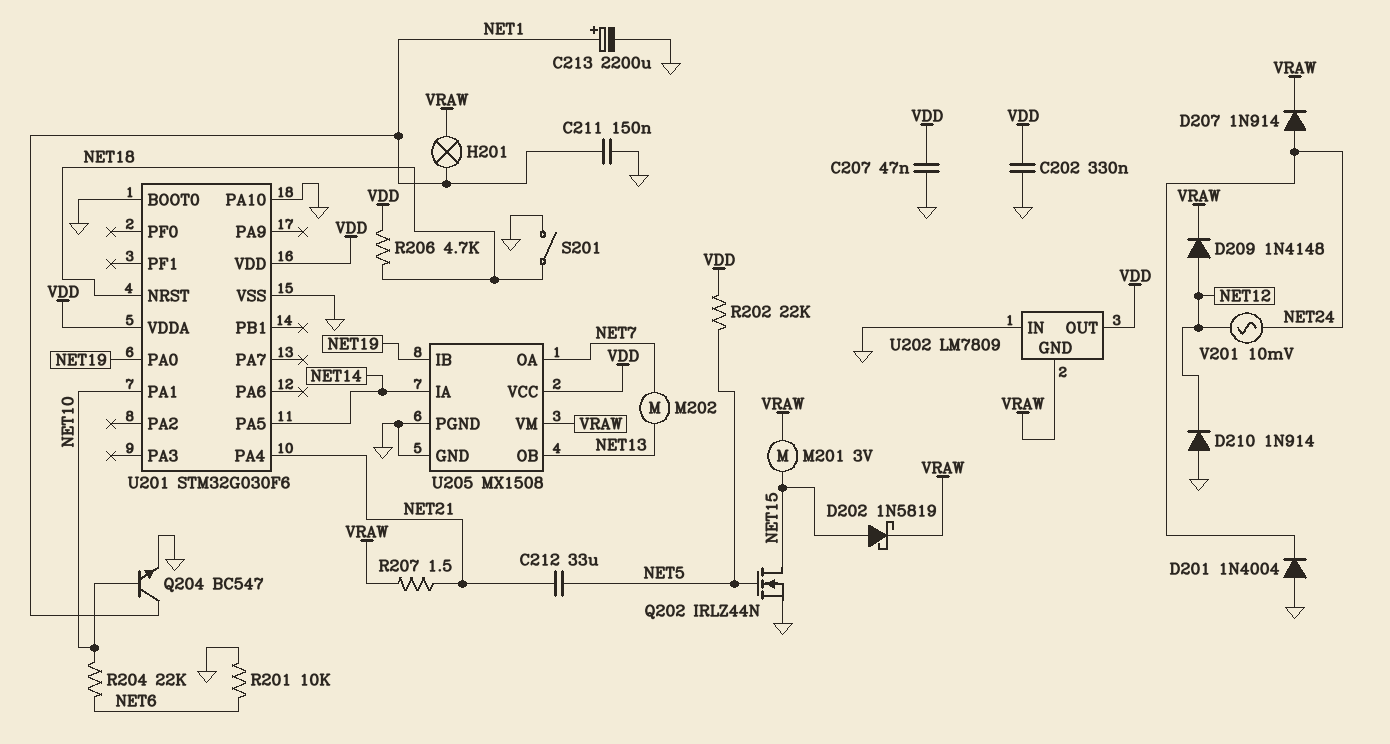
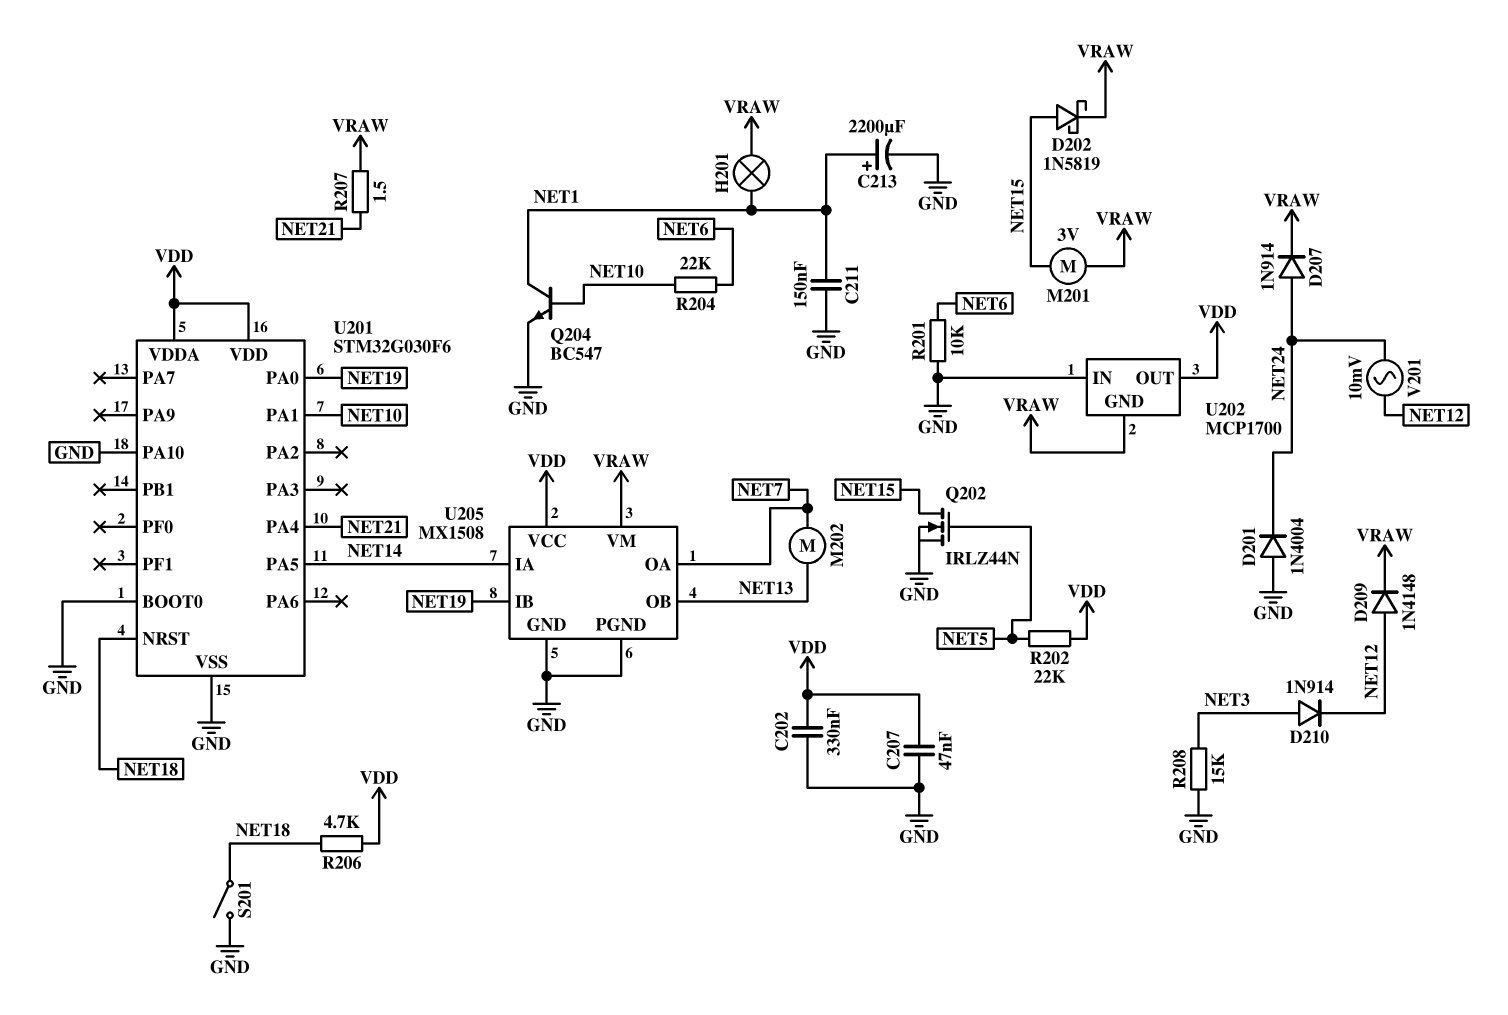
C212: 33uF (NET5, NET21) -> none
D210: diode 1N914 (A GND, K NET12) -> diode 1N914 (A NET3, K NET12)
R208: none -> 15k (GND, NET3)
U202: LM7809 -> MCP1700

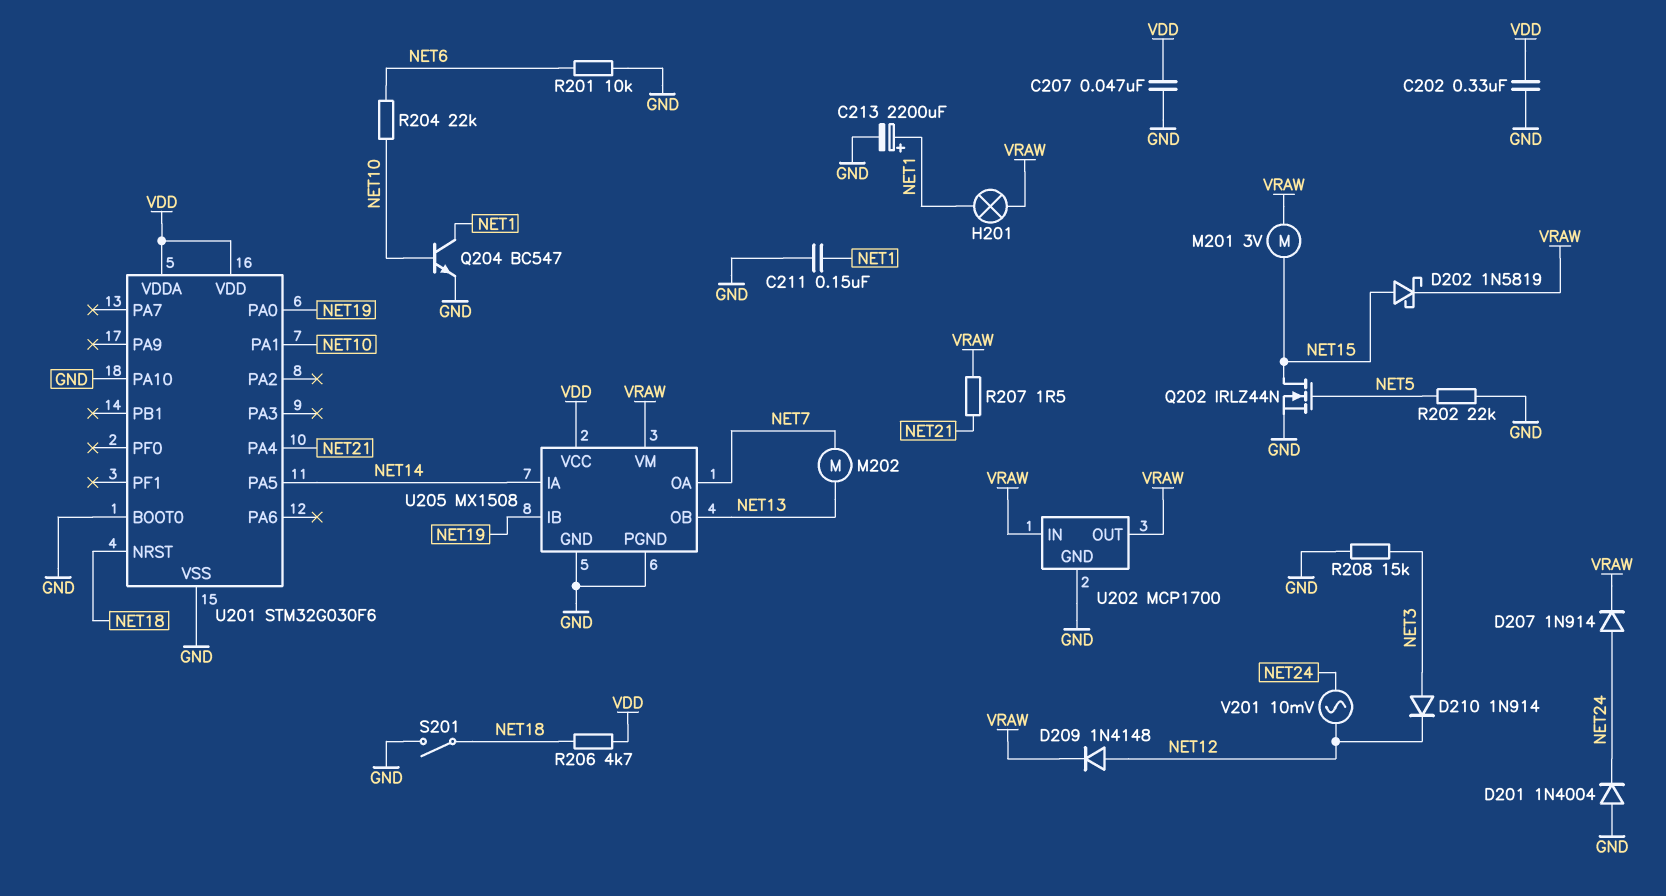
R202: 22k (NET5, VDD) -> 22k (GND, NET5)
U202 pin GND: VRAW -> GND
U202 pin IN: GND -> VRAW
U202 pin OUT: VDD -> VRAW

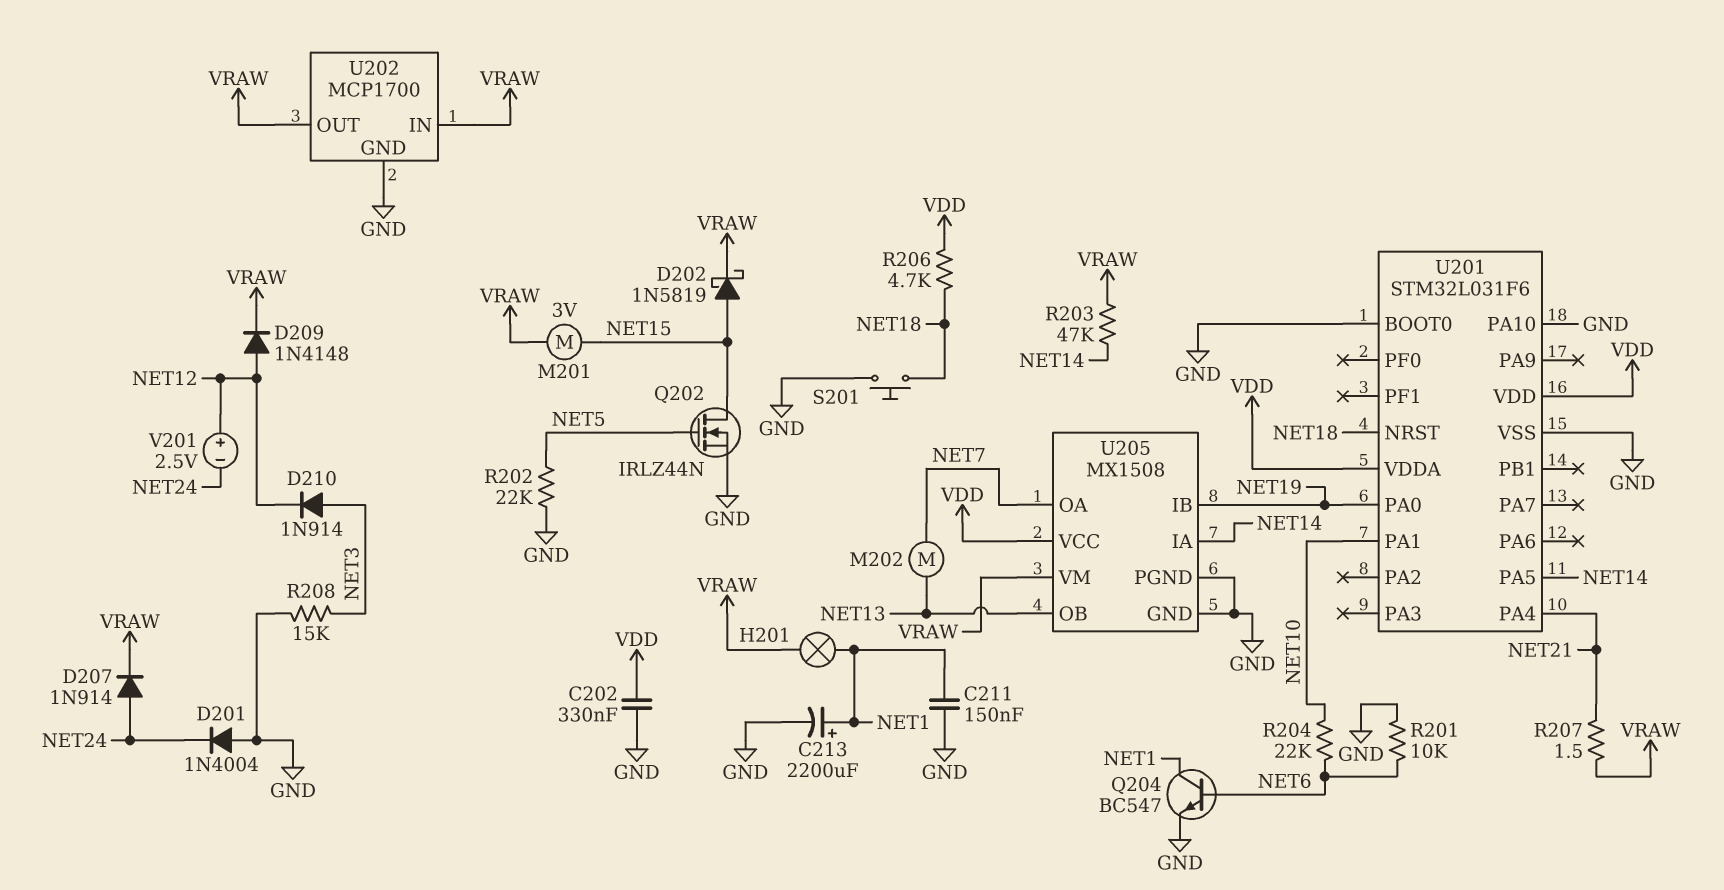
C207: 47nF (GND, VDD) -> none
Q204: NPN BC547 (B NET10, C NET1, E GND) -> NPN BC547 (B NET6, C NET1, E GND)
R203: none -> 47k (NET14, VRAW)
S201: switch (GND, NET18) -> button (GND, NET18)
U201: STM32G030F6 -> STM32L031F6
V201: AC 10mV (NET12, NET24) -> 2.5V (plus NET12, minus NET24)

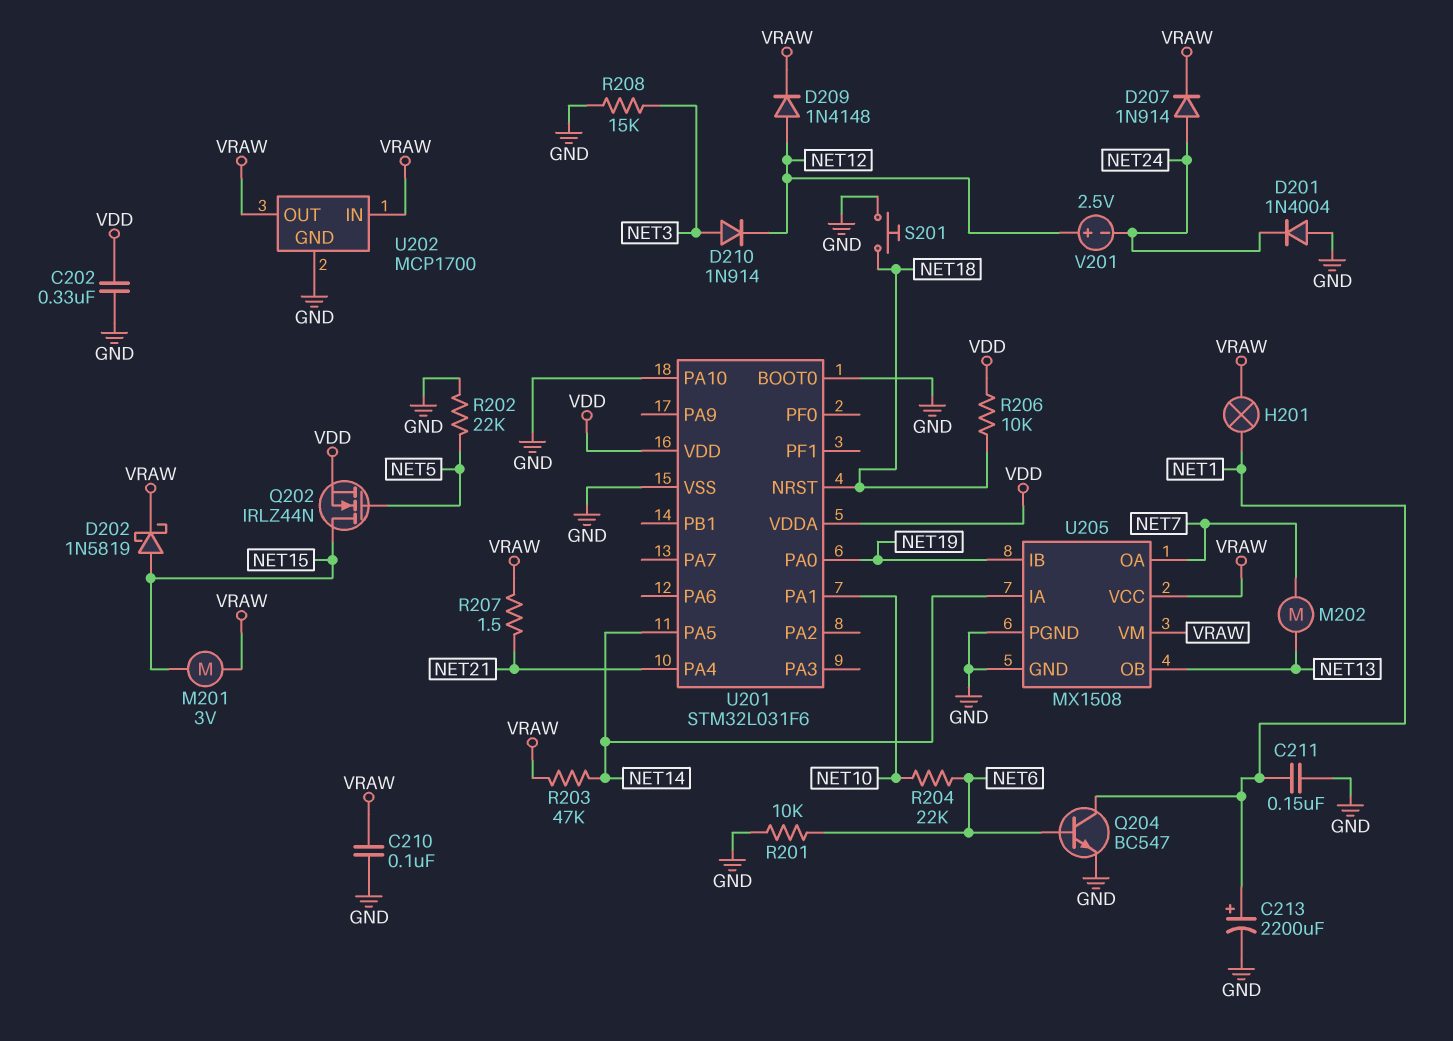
C210: none -> 100nF (GND, VRAW)
Q202: NMOS IRLZ44N (G NET5, D NET15, S GND) -> NMOS IRLZ44N (G NET5, D NET15, S VDD)
R206: 4.7k (NET18, VDD) -> 10k (NET18, VDD)
U205 pin VCC: VDD -> VRAW

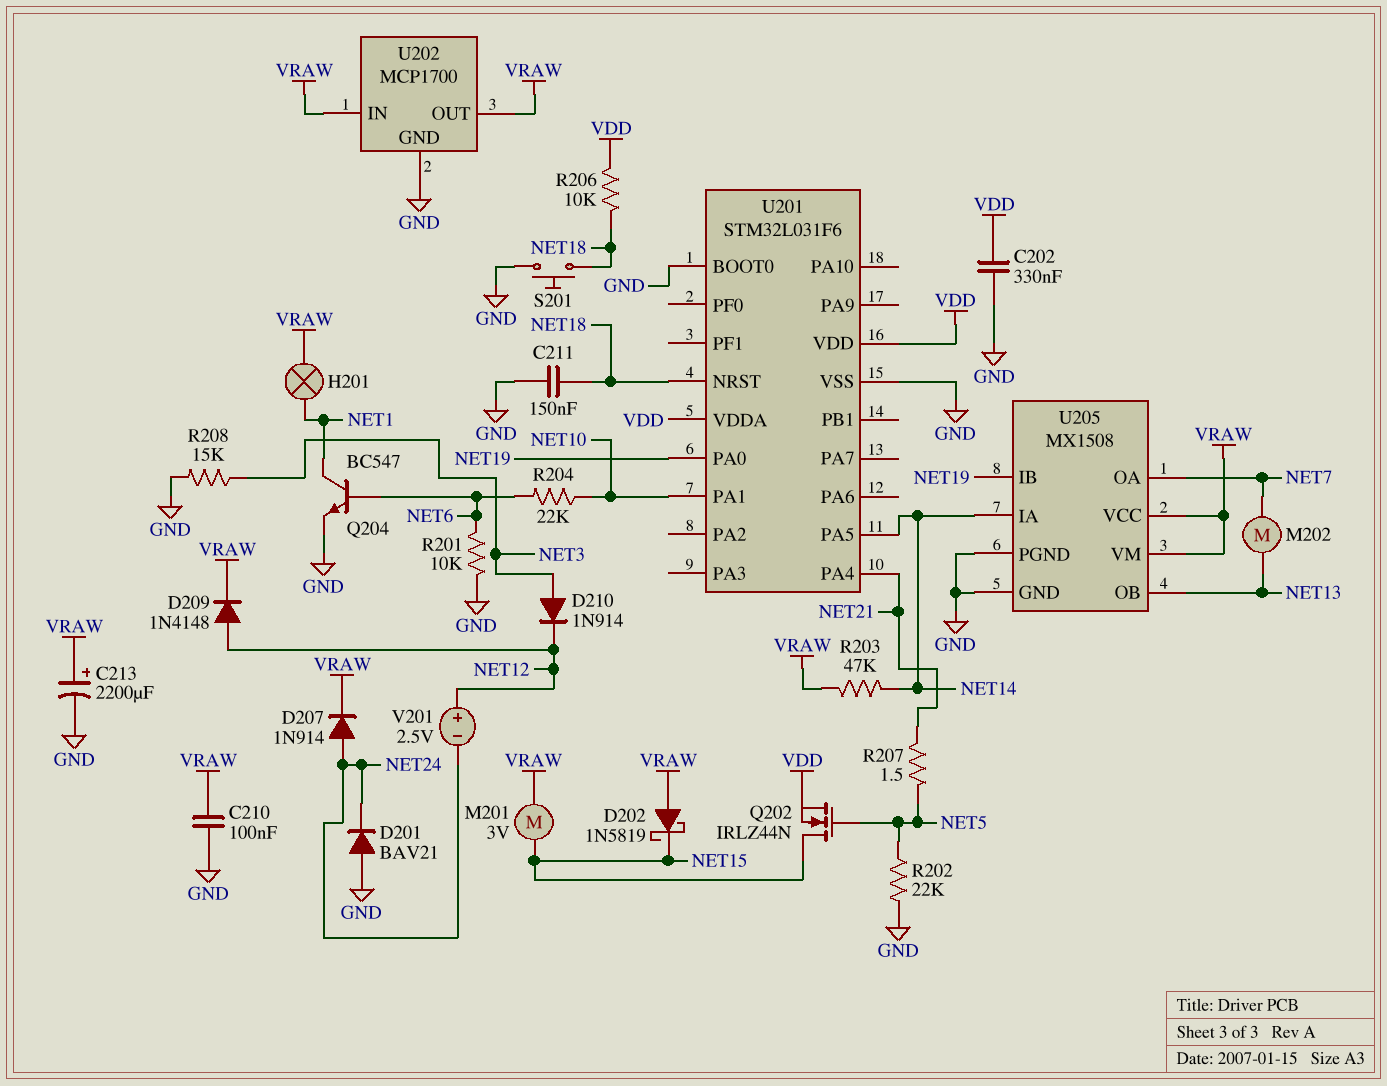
C211: 150nF (GND, NET1) -> 150nF (GND, NET18)
C213: 2200uF (plus NET1, minus GND) -> 2200uF (plus VRAW, minus GND)
D201: diode 1N4004 (A GND, K NET24) -> diode BAV21 (A GND, K NET24)
D202: schottky 1N5819 (A NET15, K VRAW) -> schottky 1N5819 (A VRAW, K NET15)
R207: 1.5 (NET21, VRAW) -> 1.5 (NET5, NET21)
U201 pin PA10: GND -> none

